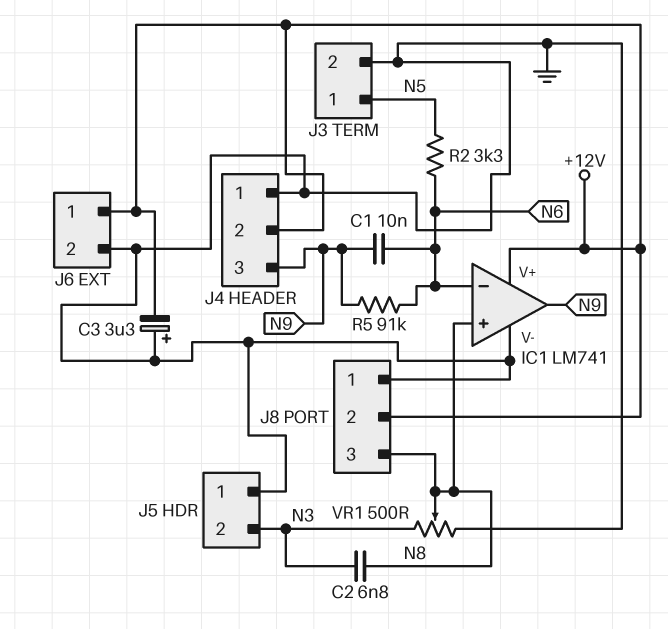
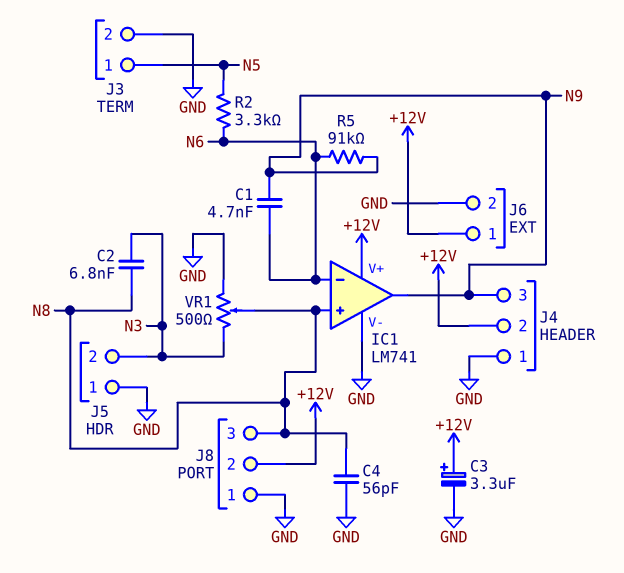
C1: 10nF (N6, N9) -> 4.7nF (N6, N9)
C3: 3.3uF (plus GND, minus +12V) -> 3.3uF (plus +12V, minus GND)
C4: none -> 56pF (GND, N8)

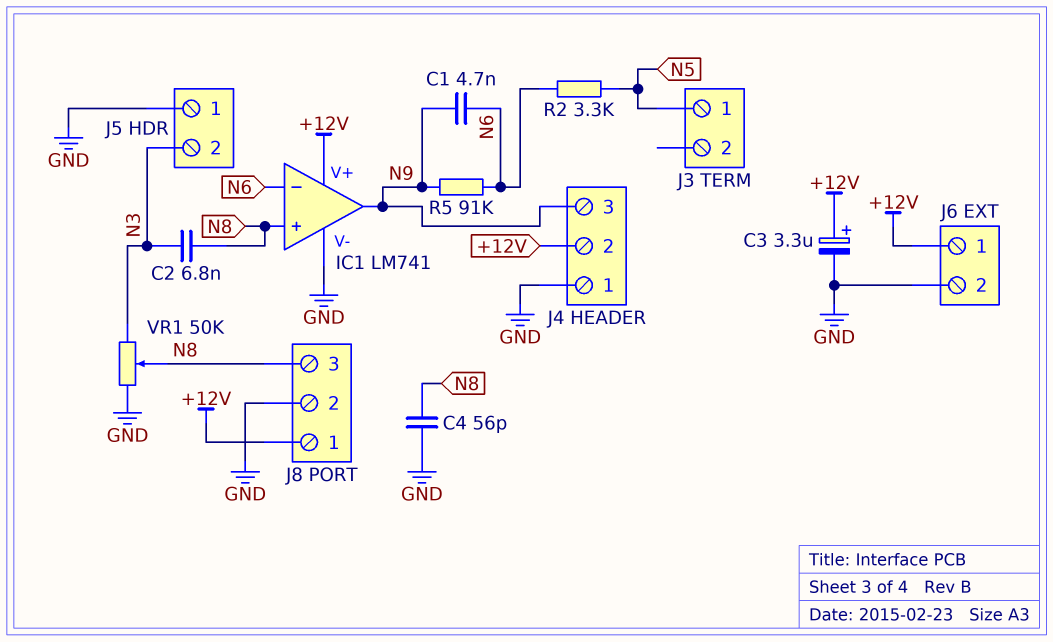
J3 pin 2: GND -> none
J8 pin 1: GND -> +12V
J8 pin 2: +12V -> GND
VR1: 500 (GND, N3, wiper N8) -> 50k (GND, N3, wiper N8)

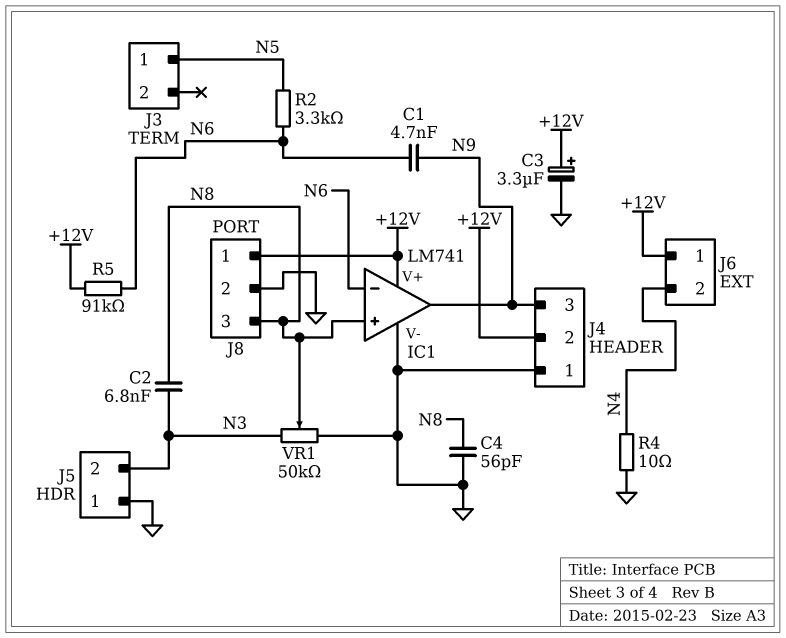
J6 pin 2: GND -> N4
R4: none -> 10 (GND, N4)
R5: 91k (N6, N9) -> 91k (+12V, N6)

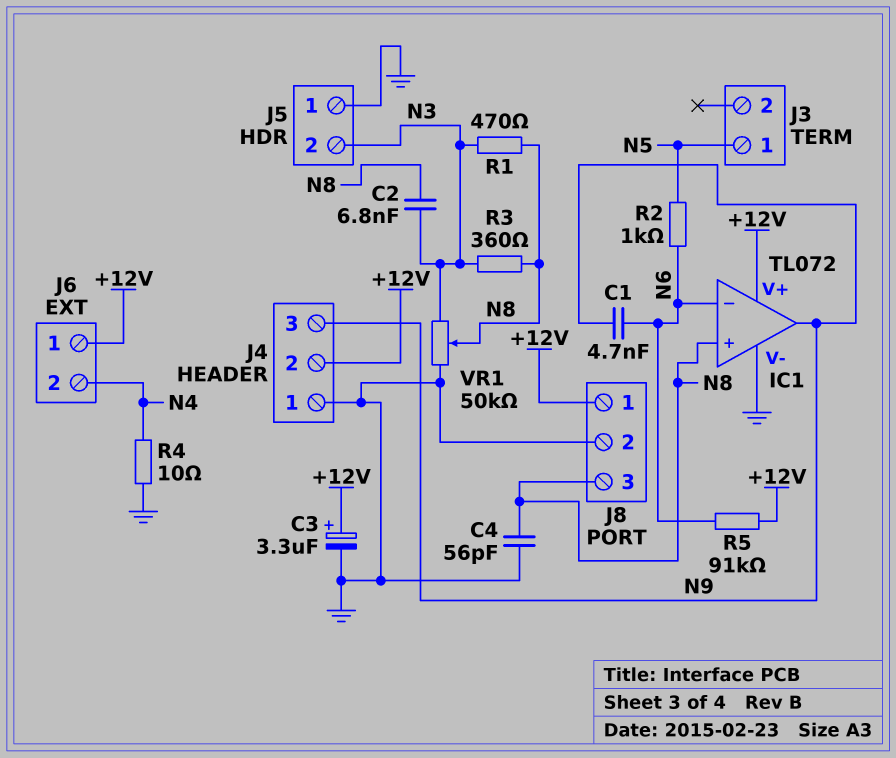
IC1: LM741 -> TL072
R1: none -> 470 (N3, N8)
R2: 3.3k (N5, N6) -> 1k (N5, N6)
R3: none -> 360 (N3, N8)

